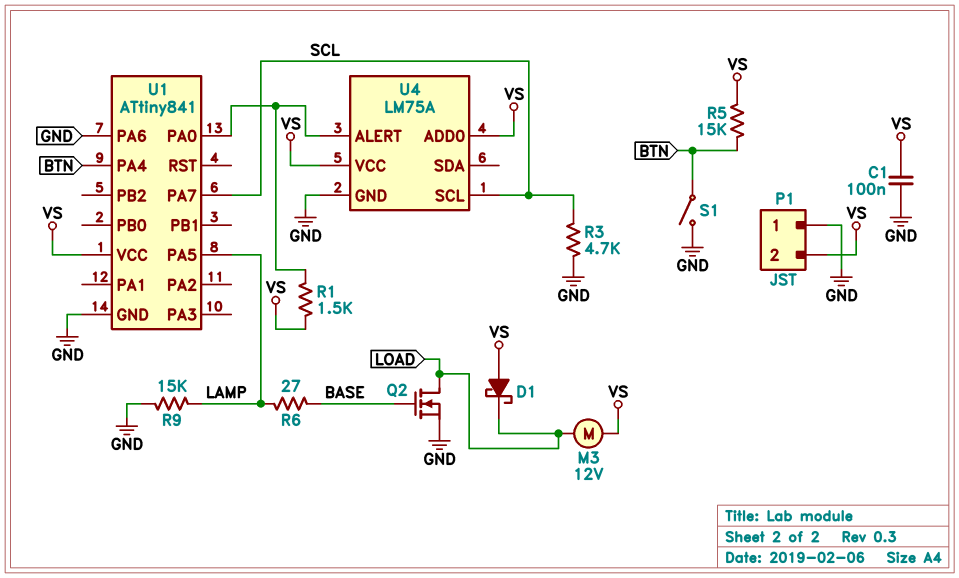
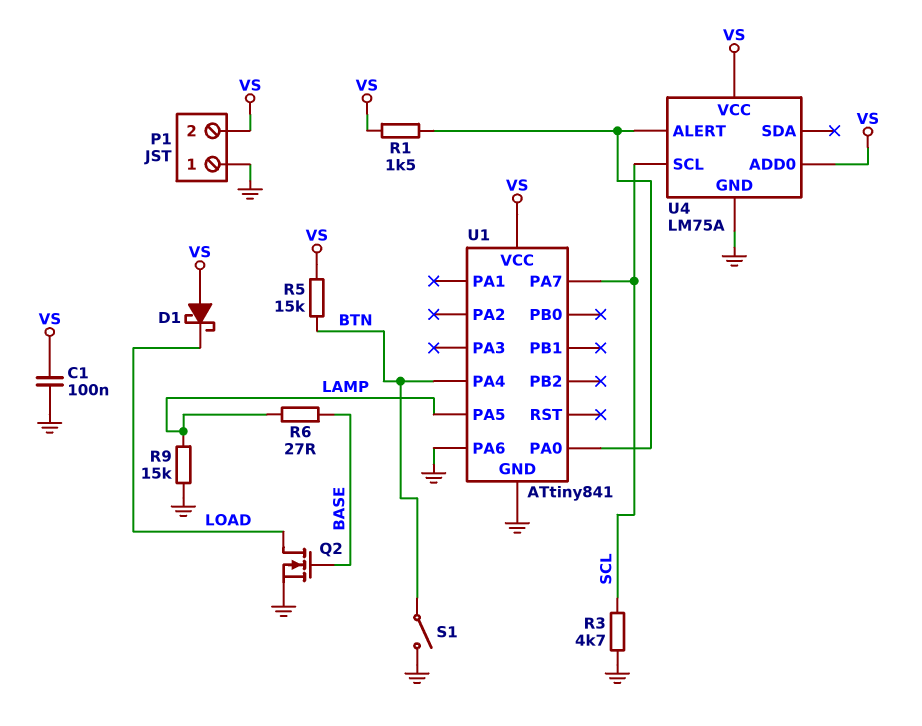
M3: motor 12V (LOAD, VS) -> none

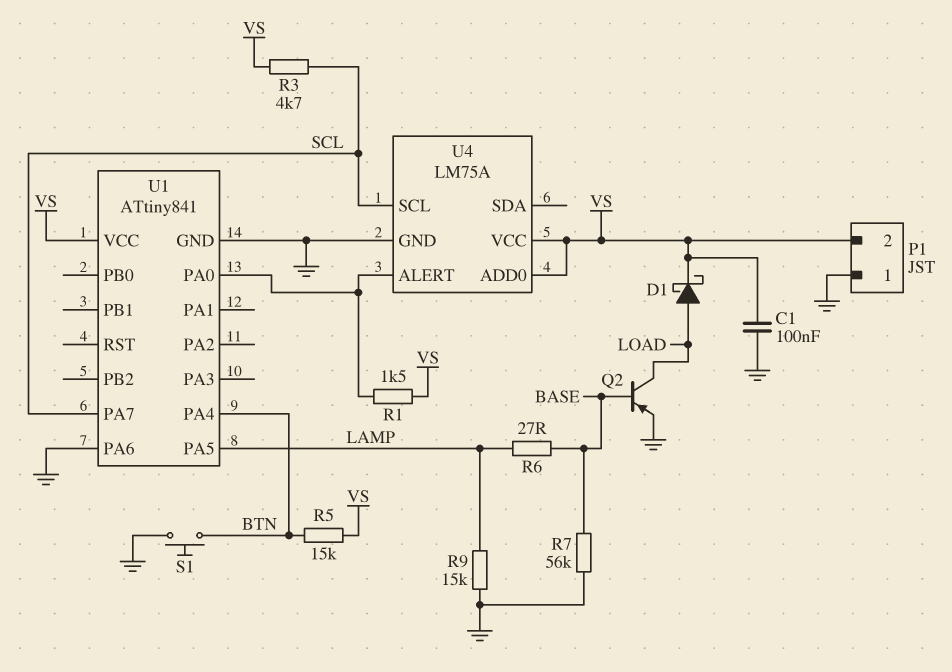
D1: schottky (A VS, K LOAD) -> schottky (A LOAD, K VS)
Q2: NMOS (G BASE, D LOAD, S GND) -> PNP (B BASE, C LOAD, E GND)
R3: 4.7k (GND, SCL) -> 4.7k (SCL, VS)
R7: none -> 56k (BASE, GND)
S1: switch (BTN, GND) -> button (BTN, GND)

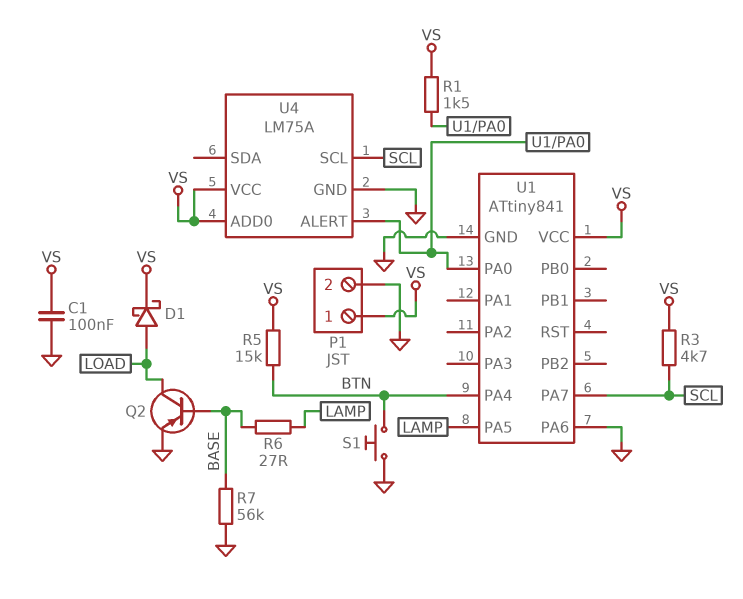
P1 pin 1: GND -> VS
P1 pin 2: VS -> GND
R9: 15k (GND, LAMP) -> none

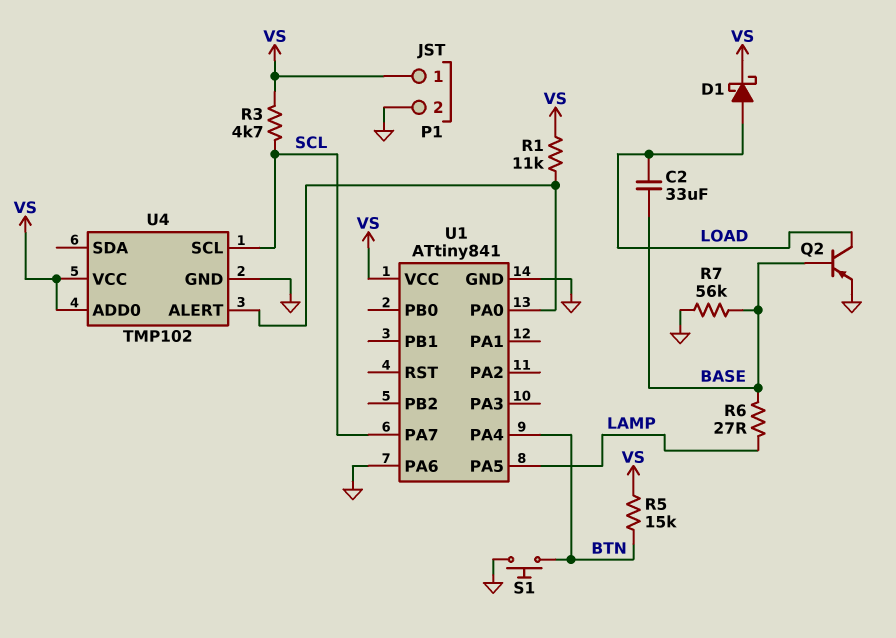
C1: 100nF (GND, VS) -> none
C2: none -> 33uF (BASE, LOAD)
R1: 1.5k (U1/PA0, VS) -> 11k (U1/PA0, VS)
U4: LM75A -> TMP102

